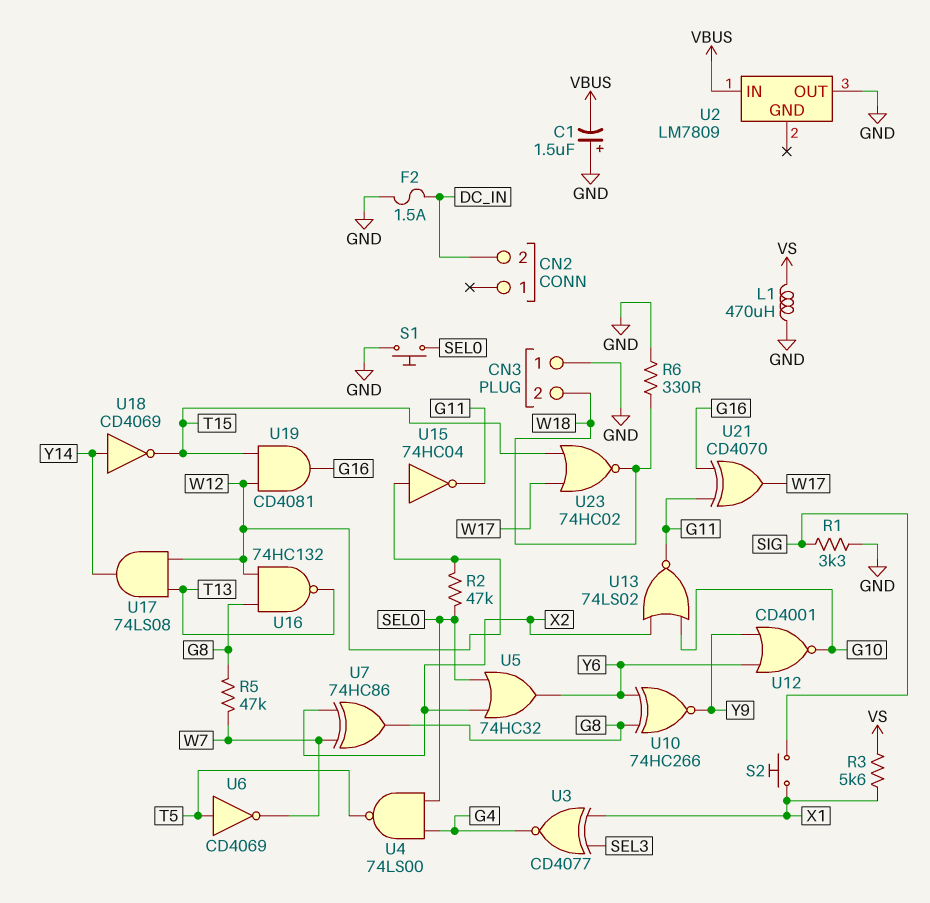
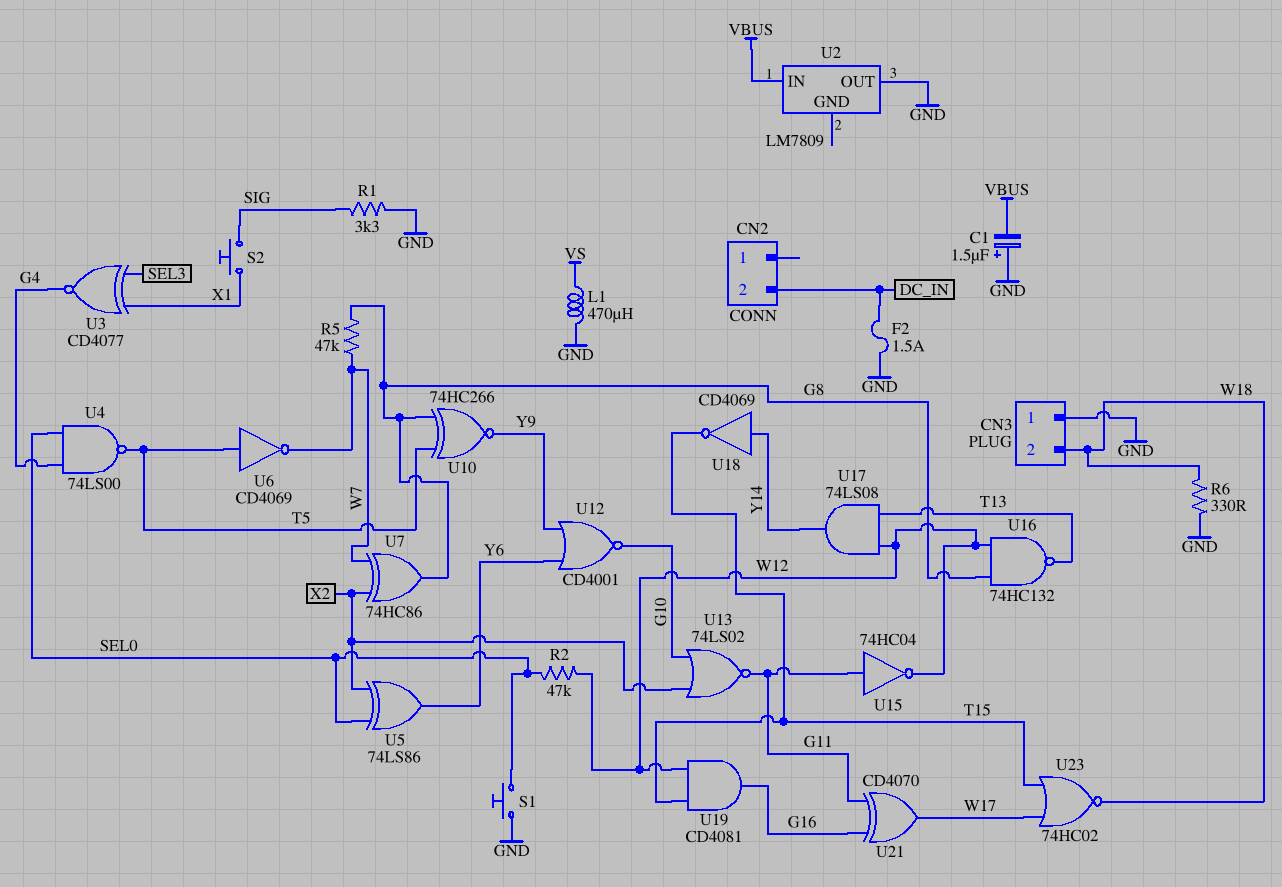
R3: 5.6k (VS, X1) -> none
U5: OR 74HC32 (in SEL0, in X2, out Y6) -> XOR 74LS86 (in SEL0, in X2, out Y6)
U10: XNOR 74HC266 (in G8, in Y6, out Y9) -> XNOR 74HC266 (in G8, in T5, out Y9)
U15: NOT 74HC04 (in W12, out G11) -> NOT 74HC04 (in G11, out W12)

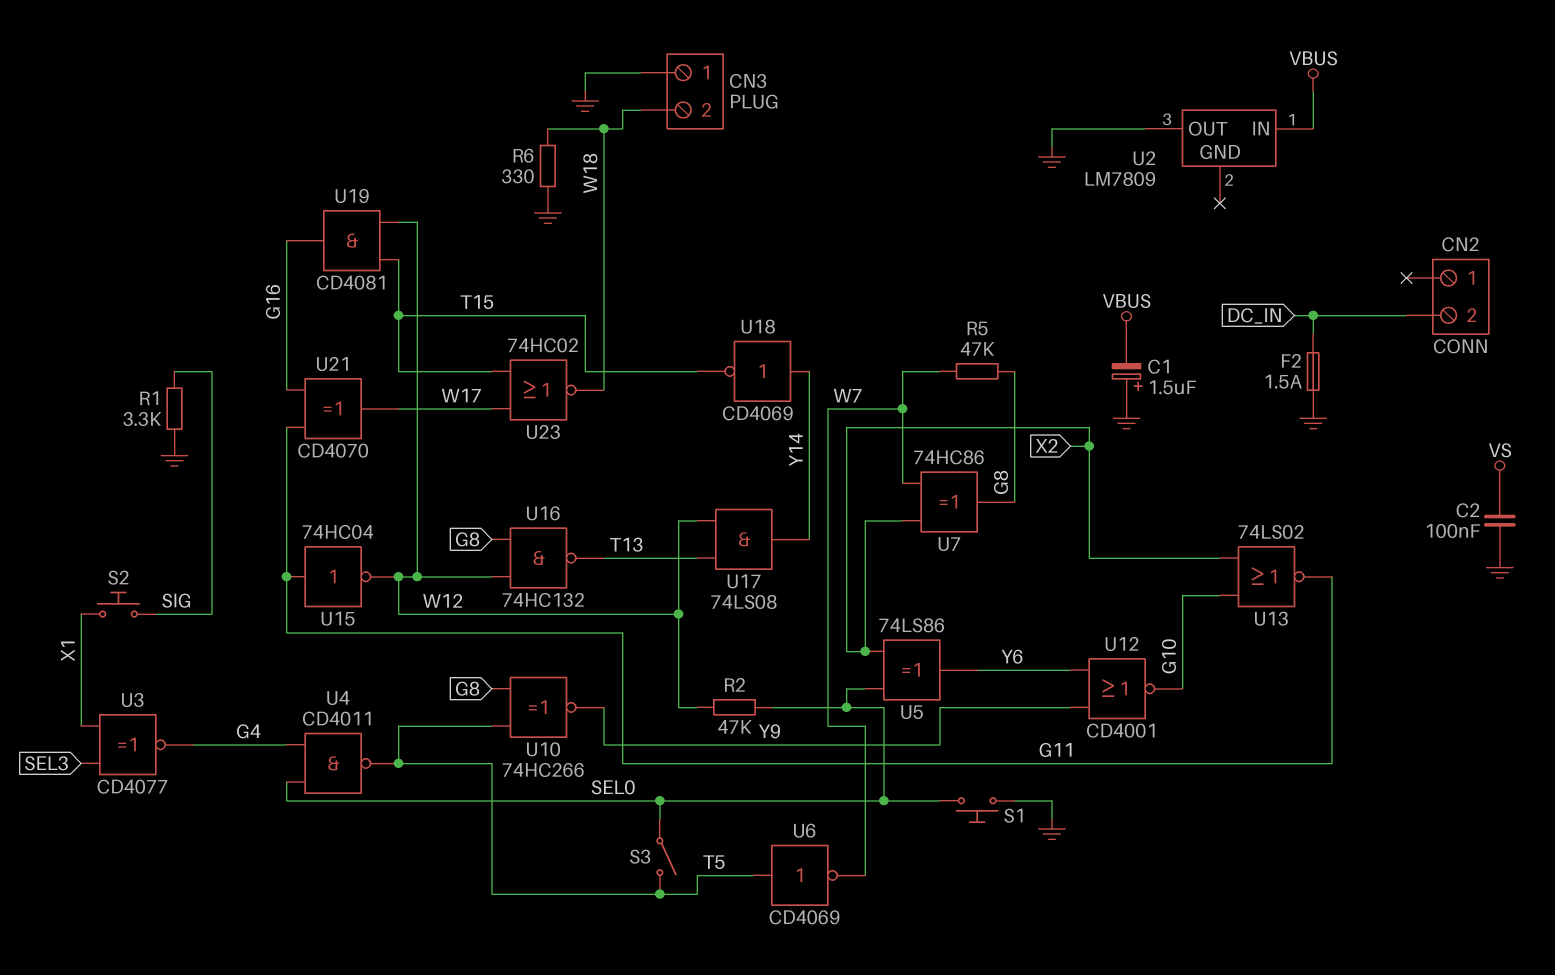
C2: none -> 100nF (GND, VS)
L1: 470uH (GND, VS) -> none
S3: none -> switch (SEL0, T5)
U4: NAND 74LS00 (in G4, in SEL0, out T5) -> NAND CD4011 (in G4, in SEL0, out T5)

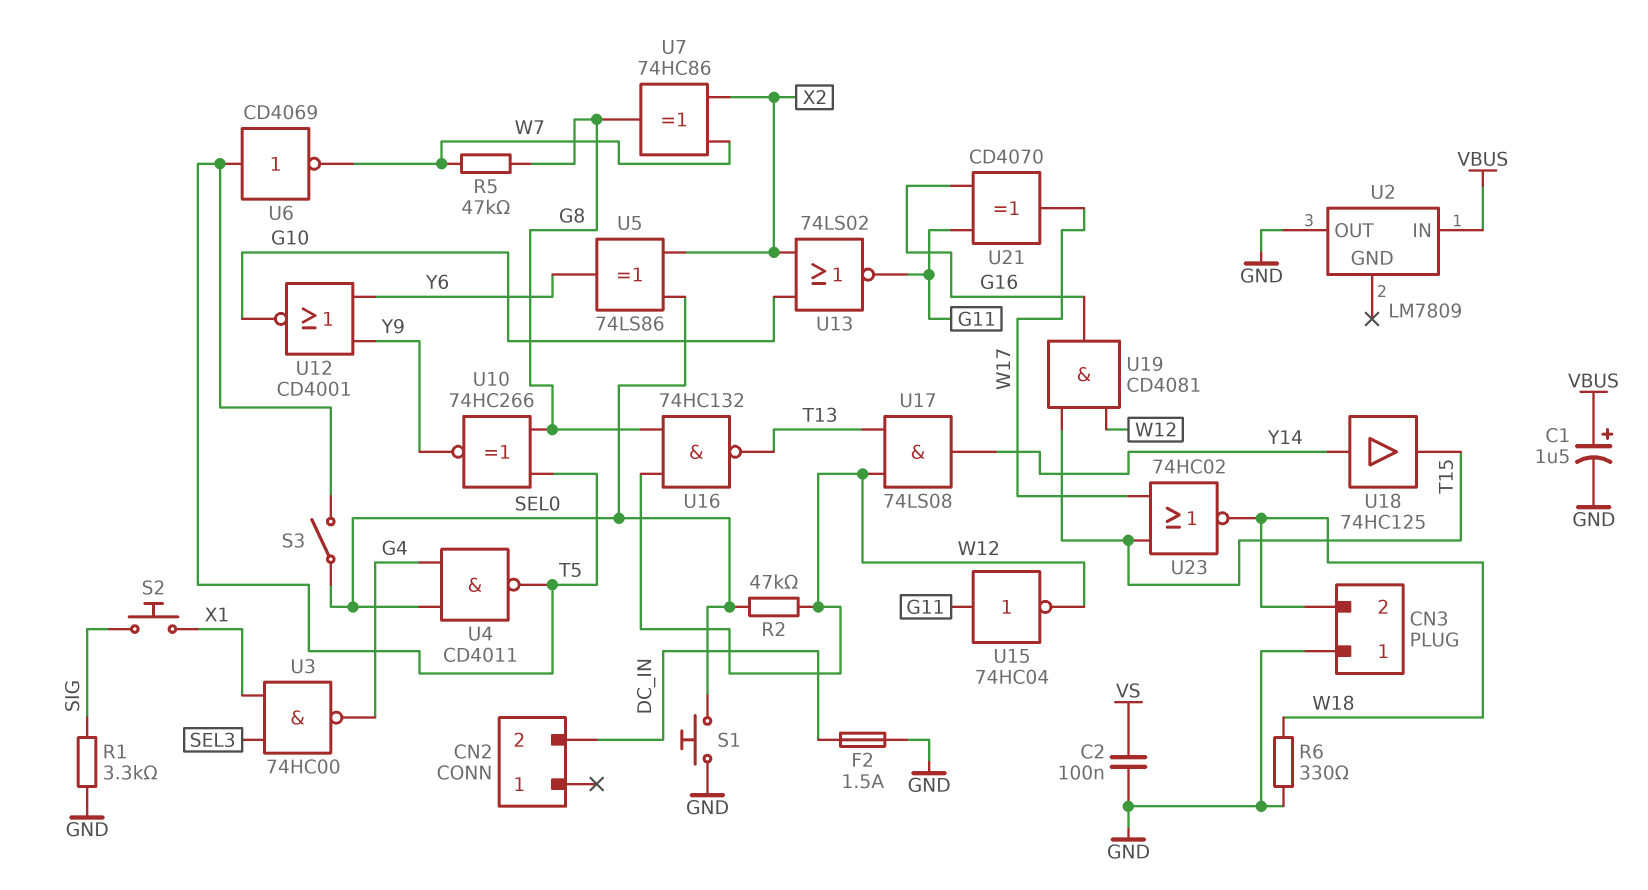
C1: 1.5uF (plus GND, minus VBUS) -> 1.5uF (plus VBUS, minus GND)
U3: XNOR CD4077 (in SEL3, in X1, out G4) -> NAND 74HC00 (in SEL3, in X1, out G4)
U18: NOT CD4069 (in Y14, out T15) -> buffer 74HC125 (in Y14, out T15)

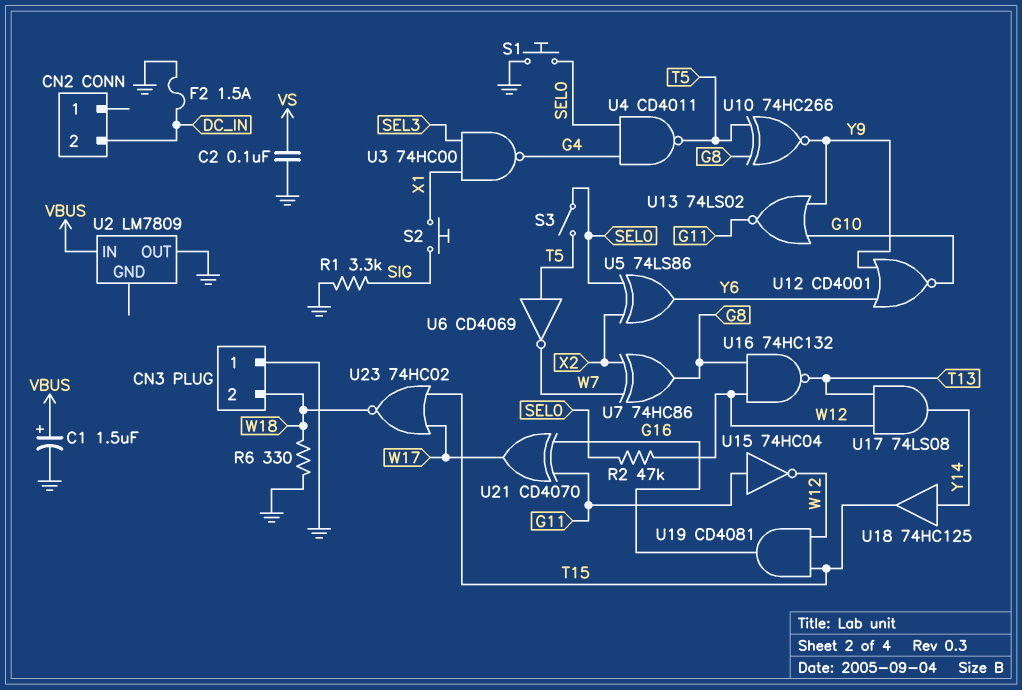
R5: 47k (G8, W7) -> none
U13: NOR 74LS02 (in G10, in X2, out G11) -> NOR 74LS02 (in G10, in Y9, out G11)

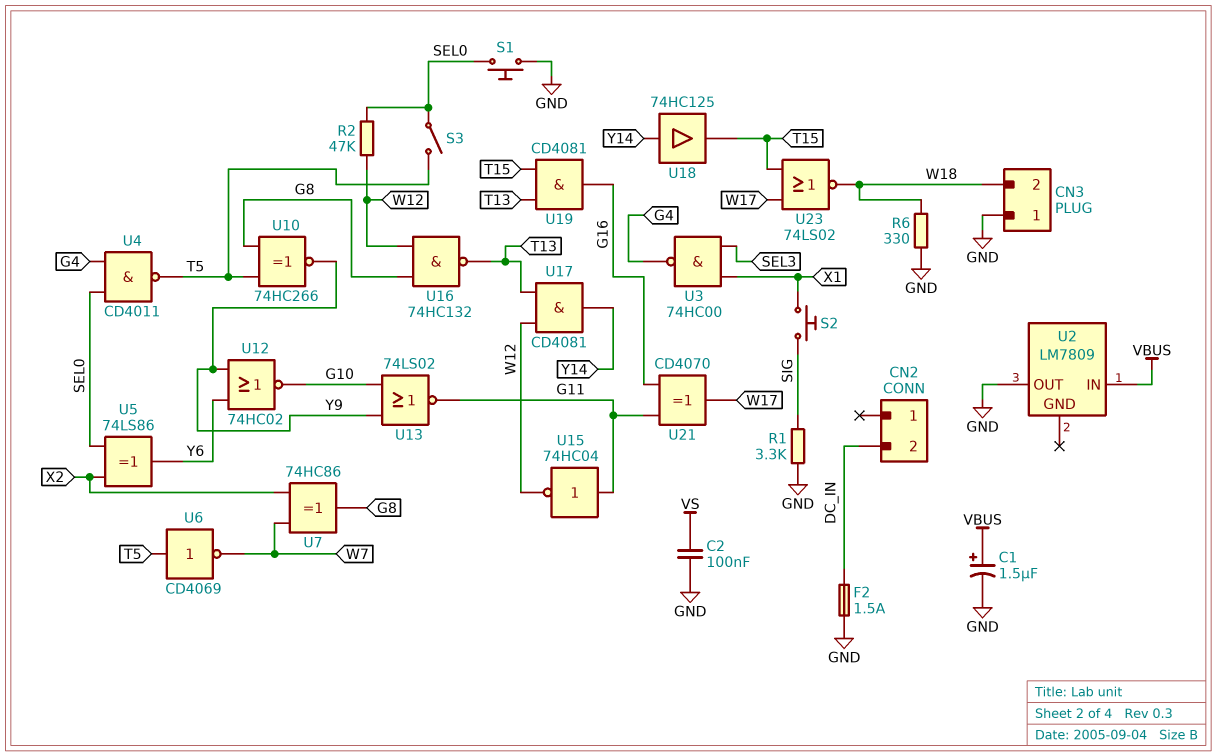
U12: NOR CD4001 (in Y6, in Y9, out G10) -> NOR 74HC02 (in Y6, in Y9, out G10)
U17: AND 74LS08 (in T13, in W12, out Y14) -> AND CD4081 (in T13, in W12, out Y14)
U19: AND CD4081 (in T15, in W12, out G16) -> AND CD4081 (in T13, in T15, out G16)
U23: NOR 74HC02 (in T15, in W17, out W18) -> NOR 74LS02 (in T15, in W17, out W18)

